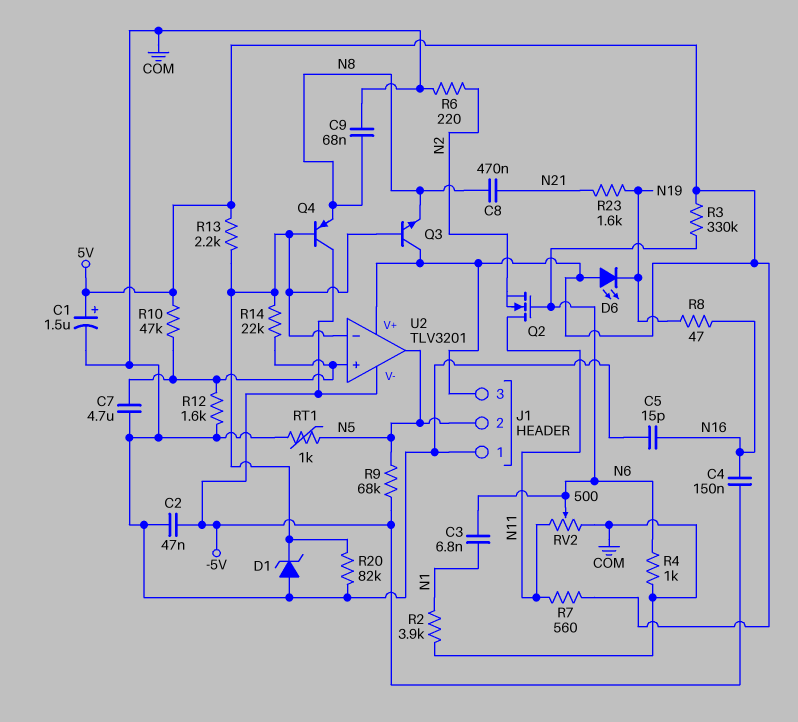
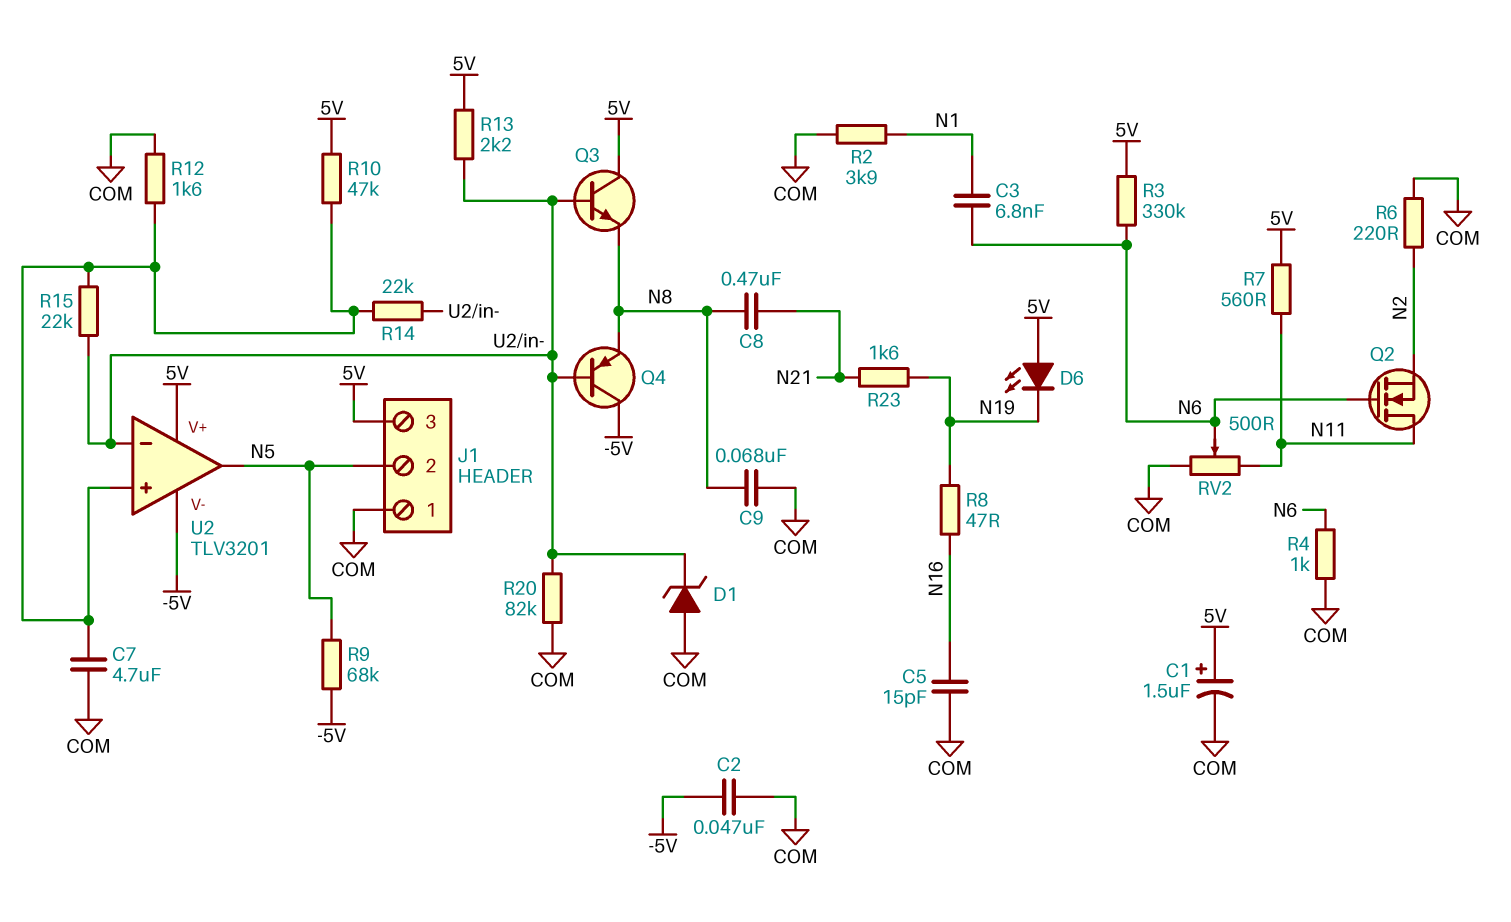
C4: 150nF (-5V, N16) -> none
R15: none -> 22k (U2/in+, U2/in-)
RT1: 1k (COM, N5) -> none

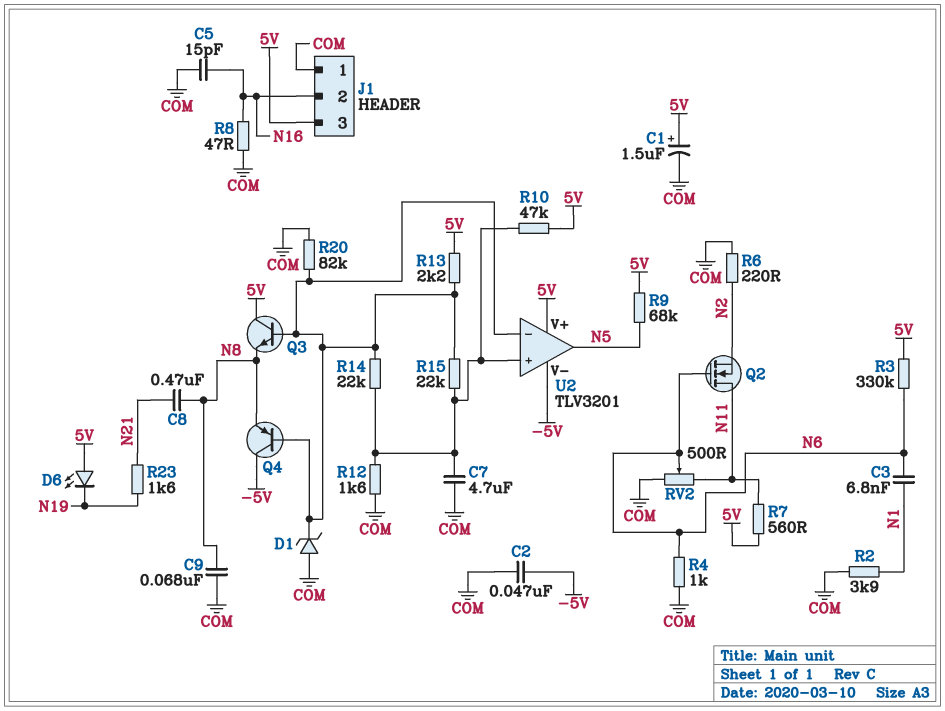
J1 pin 2: N5 -> N16
R8: 47 (N16, N19) -> 47 (COM, N16)
R9: 68k (-5V, N5) -> 68k (5V, N5)

